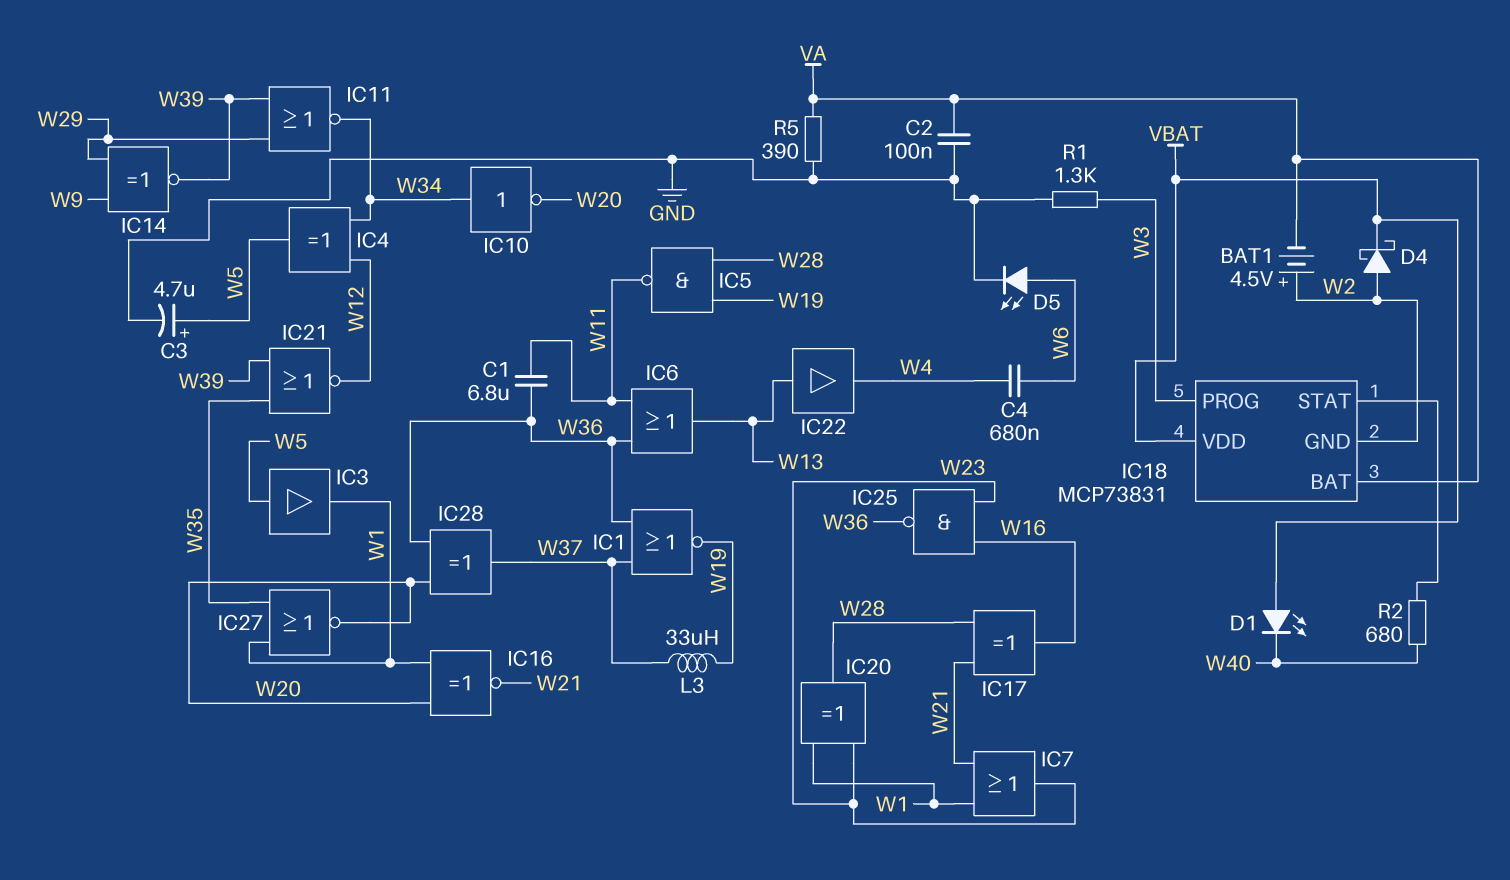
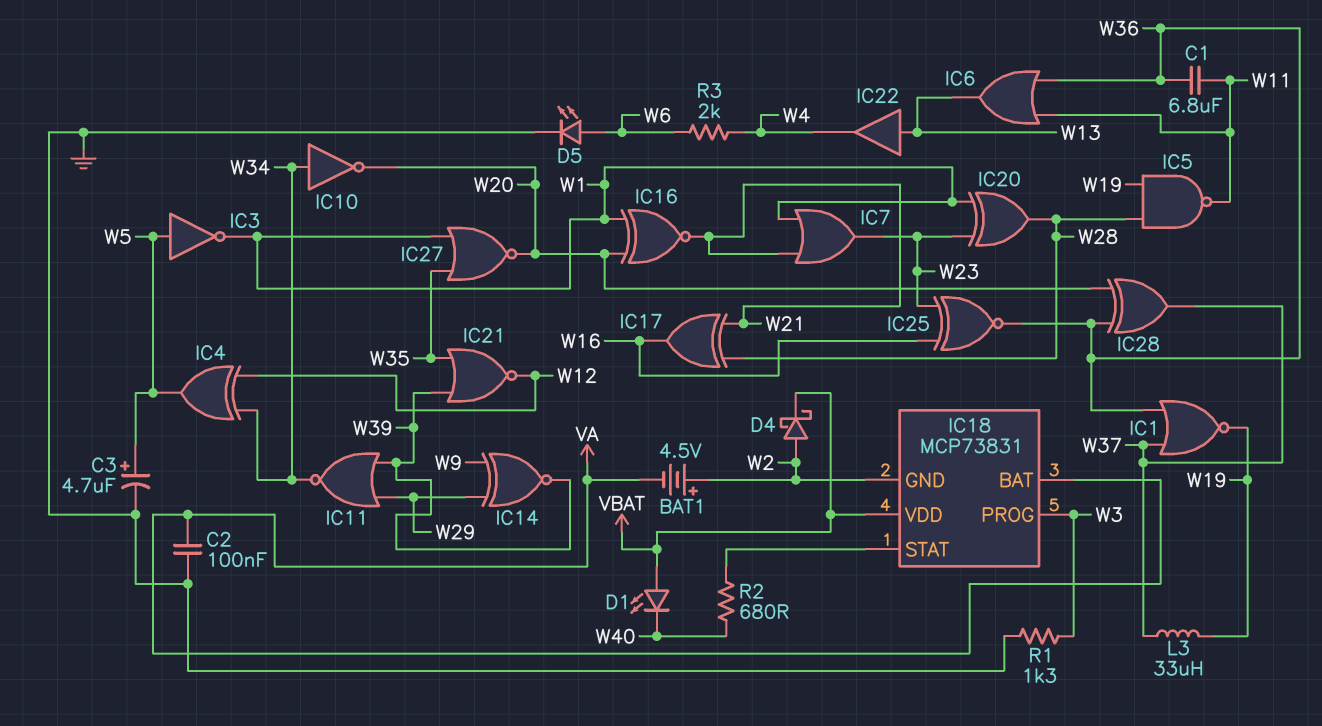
C4: 680nF (W4, W6) -> none
IC3: buffer (in W5, out W1) -> NOT (in W5, out W1)
IC25: NAND (in W16, in W23, out W36) -> XNOR (in W16, in W23, out W36)
R3: none -> 2k (W4, W6)
R5: 390 (GND, VA) -> none

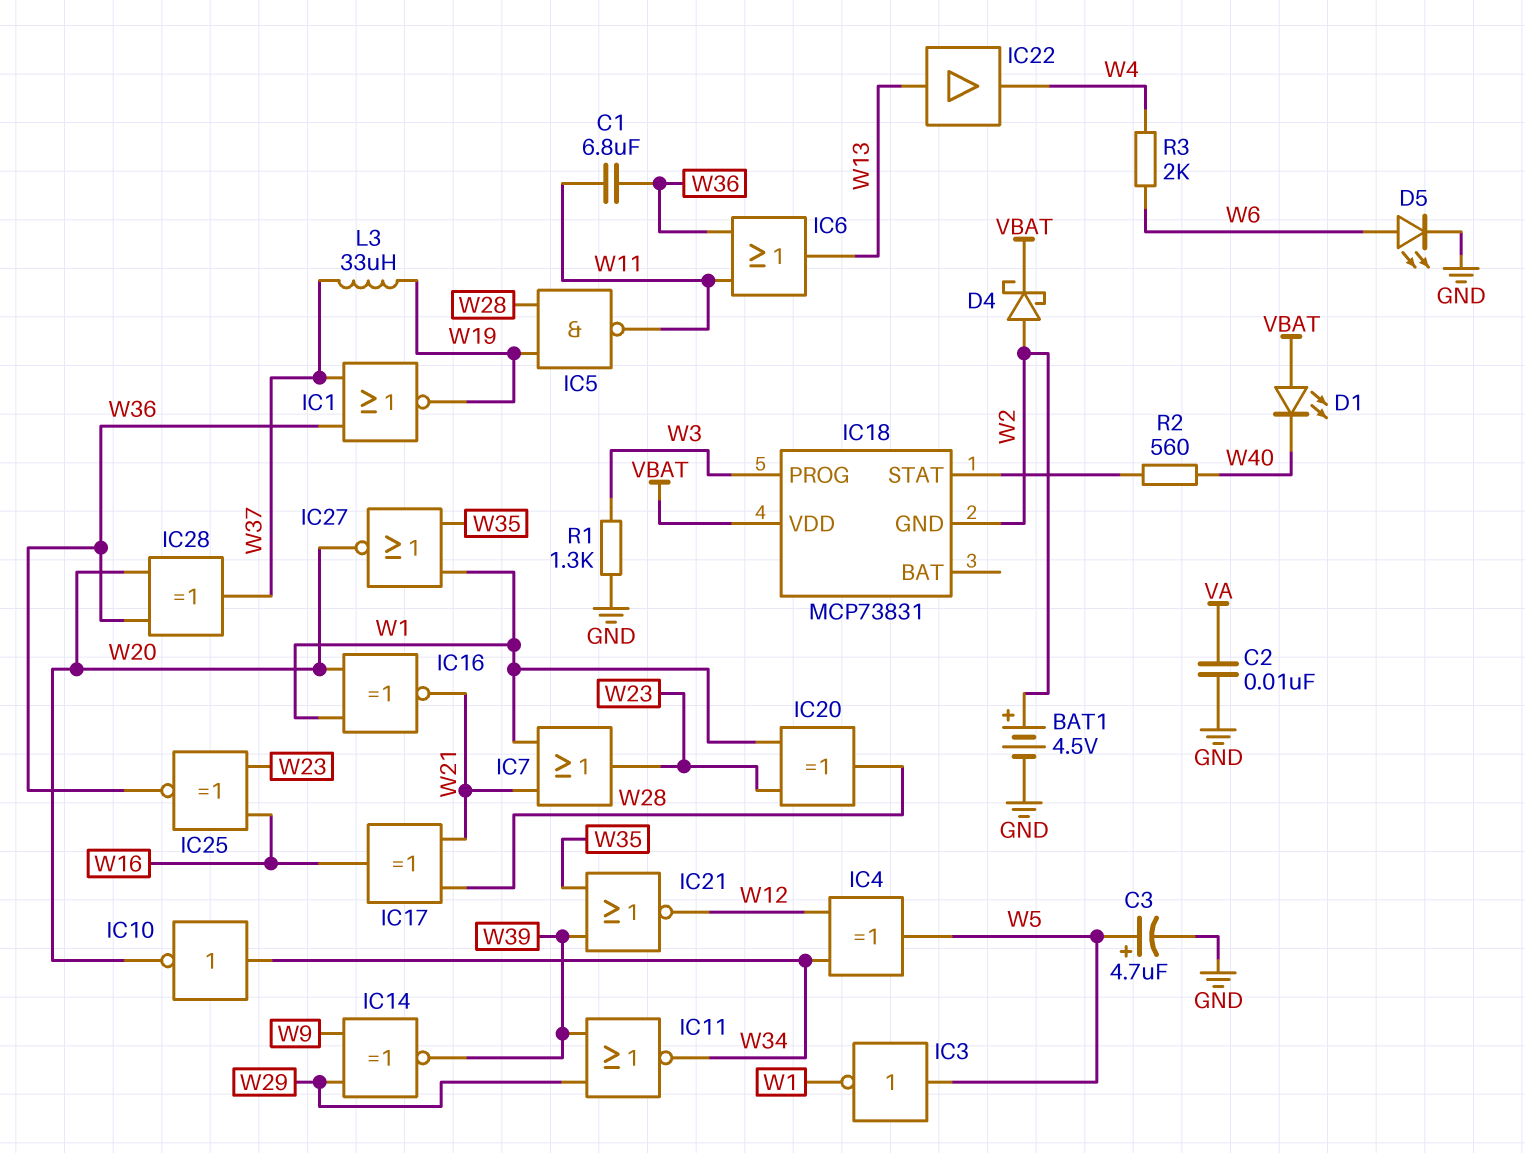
BAT1: 4.5V (plus W2, minus VA) -> 4.5V (plus W2, minus GND)
C2: 100nF (GND, VA) -> 10nF (GND, VA)
IC18 pin BAT: VA -> none
R2: 680 (IC18/STAT, W40) -> 560 (IC18/STAT, W40)

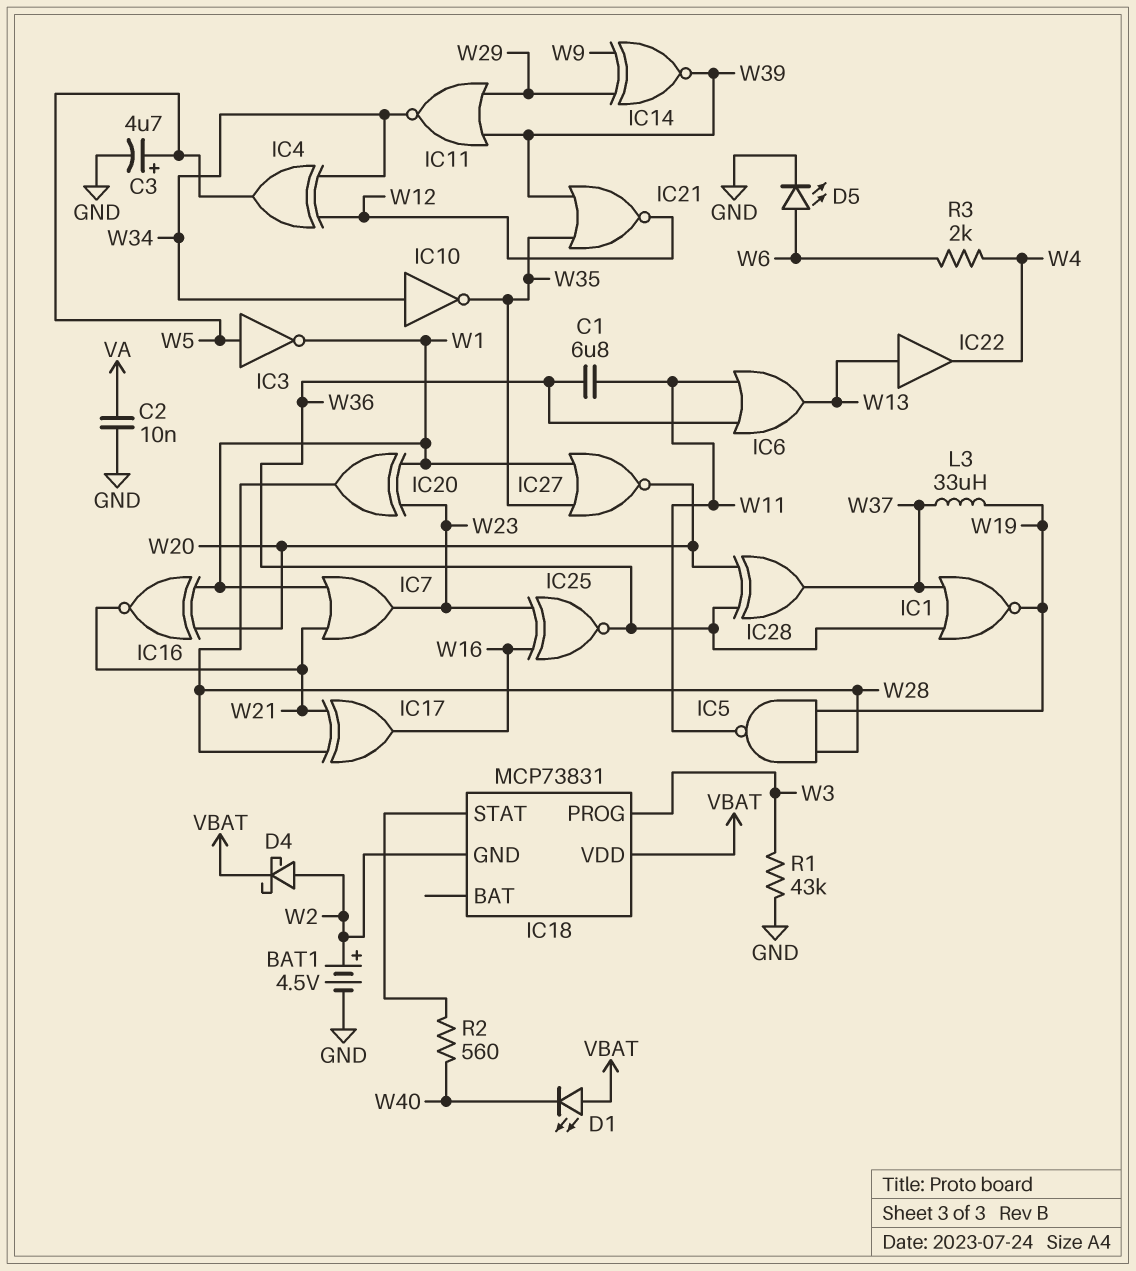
IC10: NOT (in W34, out W20) -> NOT (in W34, out W35)
R1: 1.3k (GND, W3) -> 43k (GND, W3)

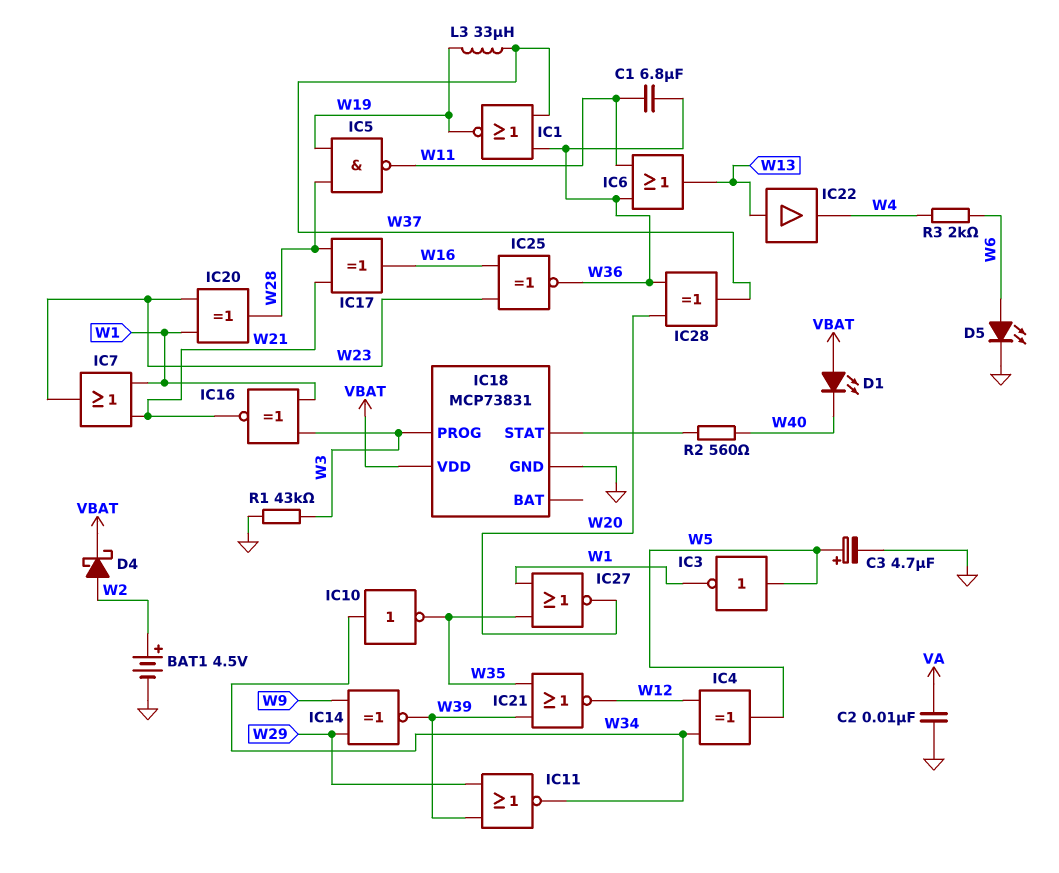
IC16: XNOR (in W1, in W20, out W21) -> XNOR (in W1, in W3, out W21)
IC18 pin GND: W2 -> GND

